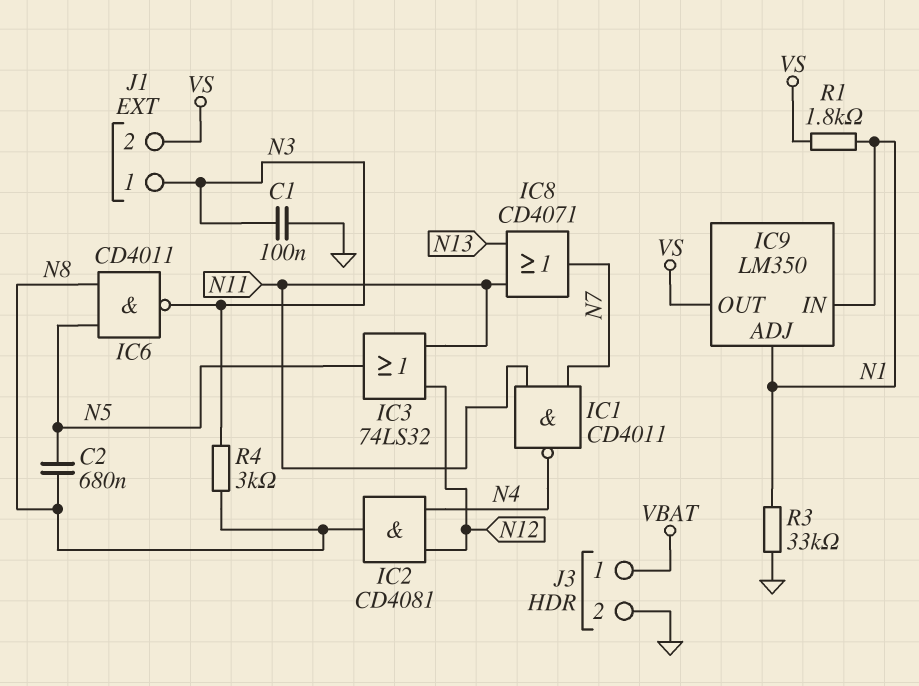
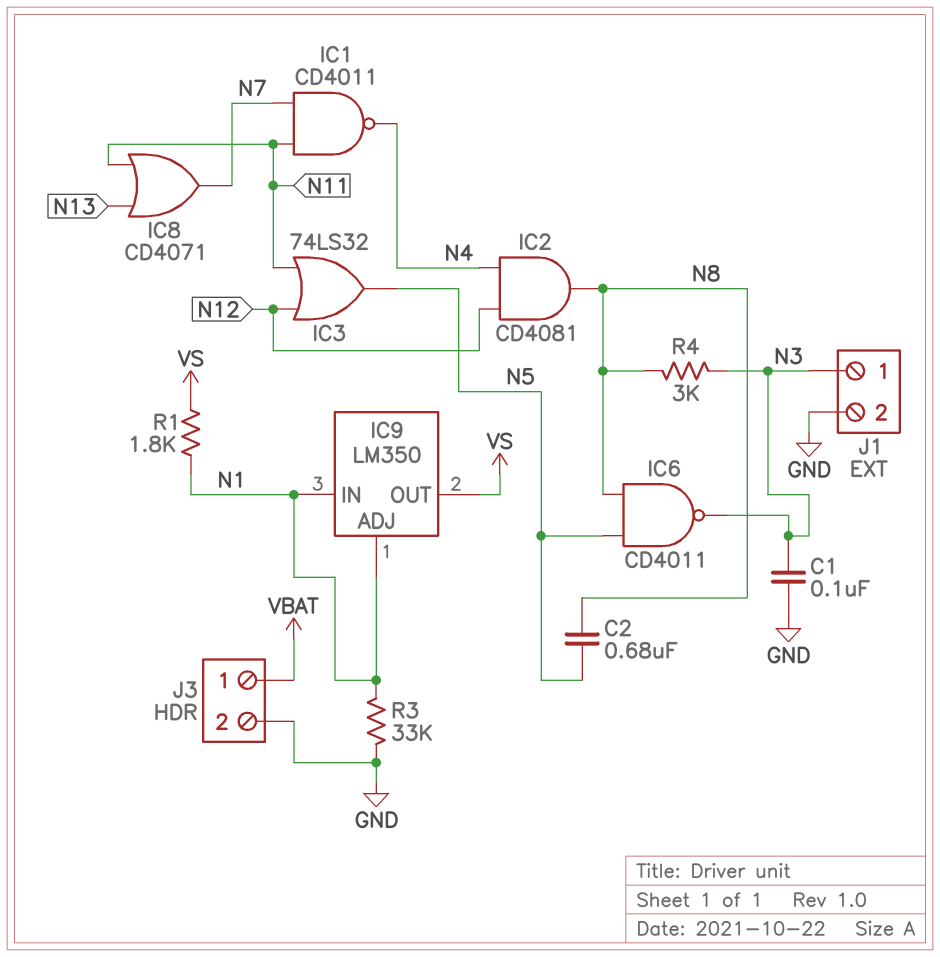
J1 pin 2: VS -> GND

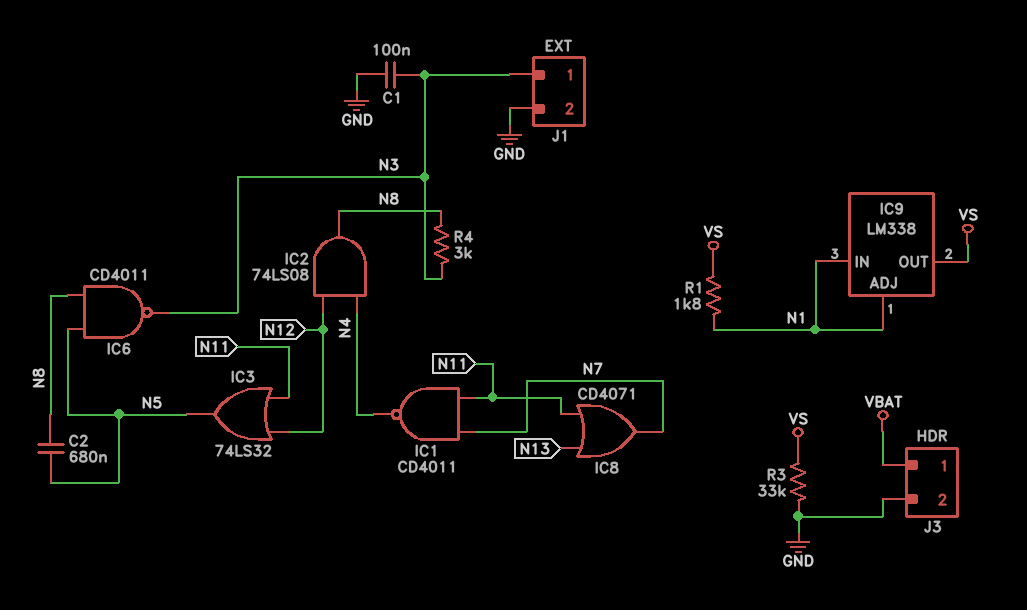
IC2: AND CD4081 (in N4, in N12, out N8) -> AND 74LS08 (in N4, in N12, out N8)
IC9: LM350 -> LM338
R3: 33k (GND, N1) -> 33k (GND, VS)

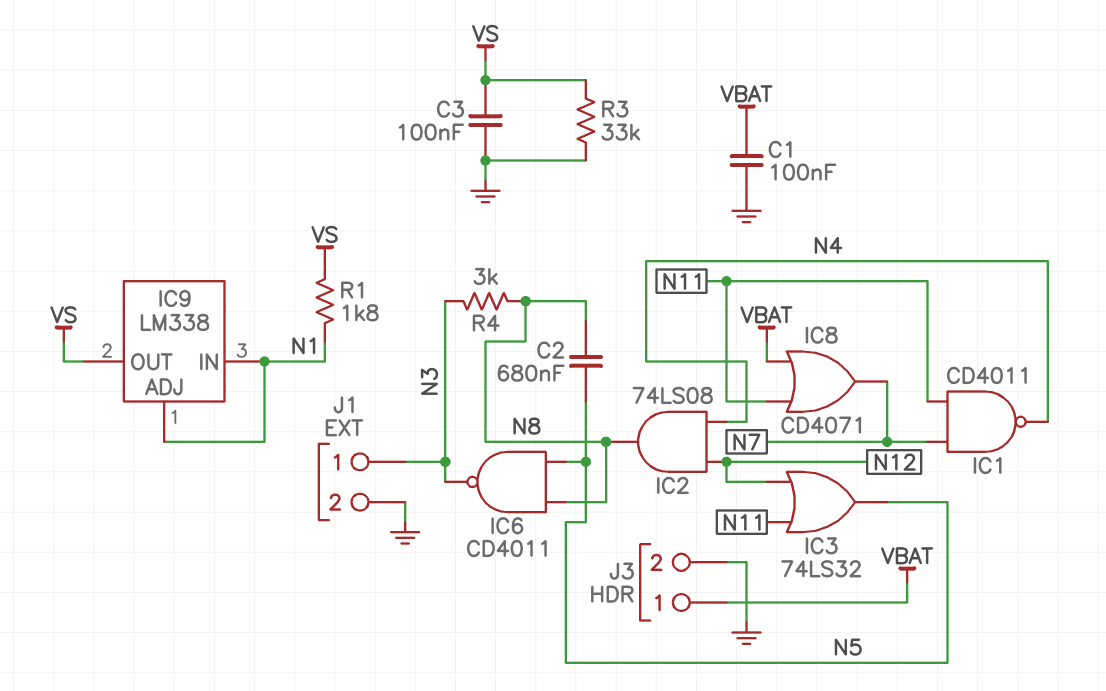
C1: 100nF (GND, N3) -> 100nF (GND, VBAT)
C3: none -> 100nF (GND, VS)
IC8: OR CD4071 (in N11, in N13, out N7) -> OR CD4071 (in N11, in VBAT, out N7)

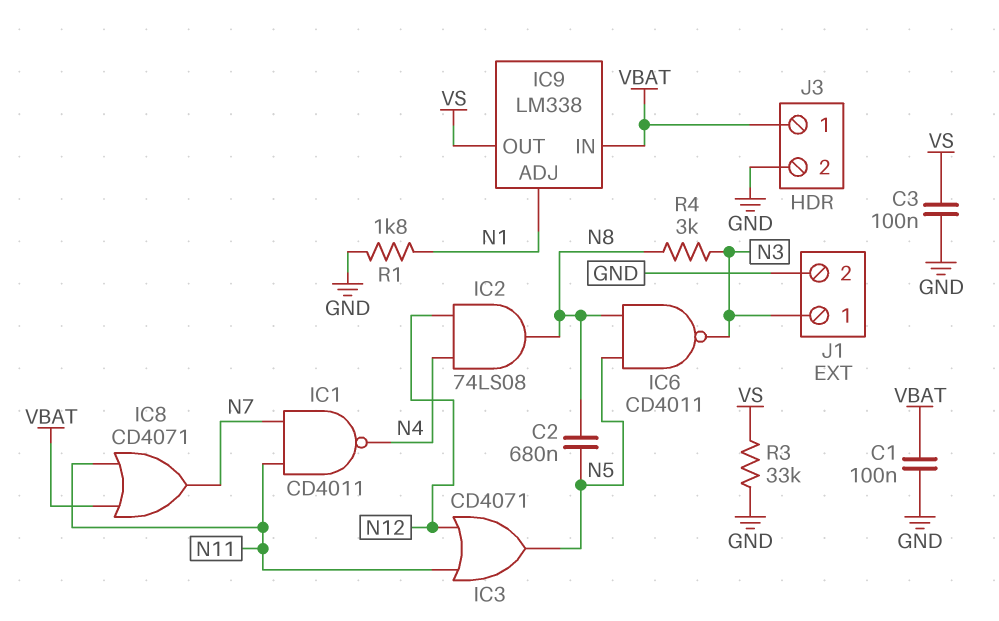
IC3: OR 74LS32 (in N11, in N12, out N5) -> OR CD4071 (in N11, in N12, out N5)
IC9 pin IN: N1 -> VBAT
R1: 1.8k (N1, VS) -> 1.8k (GND, N1)

